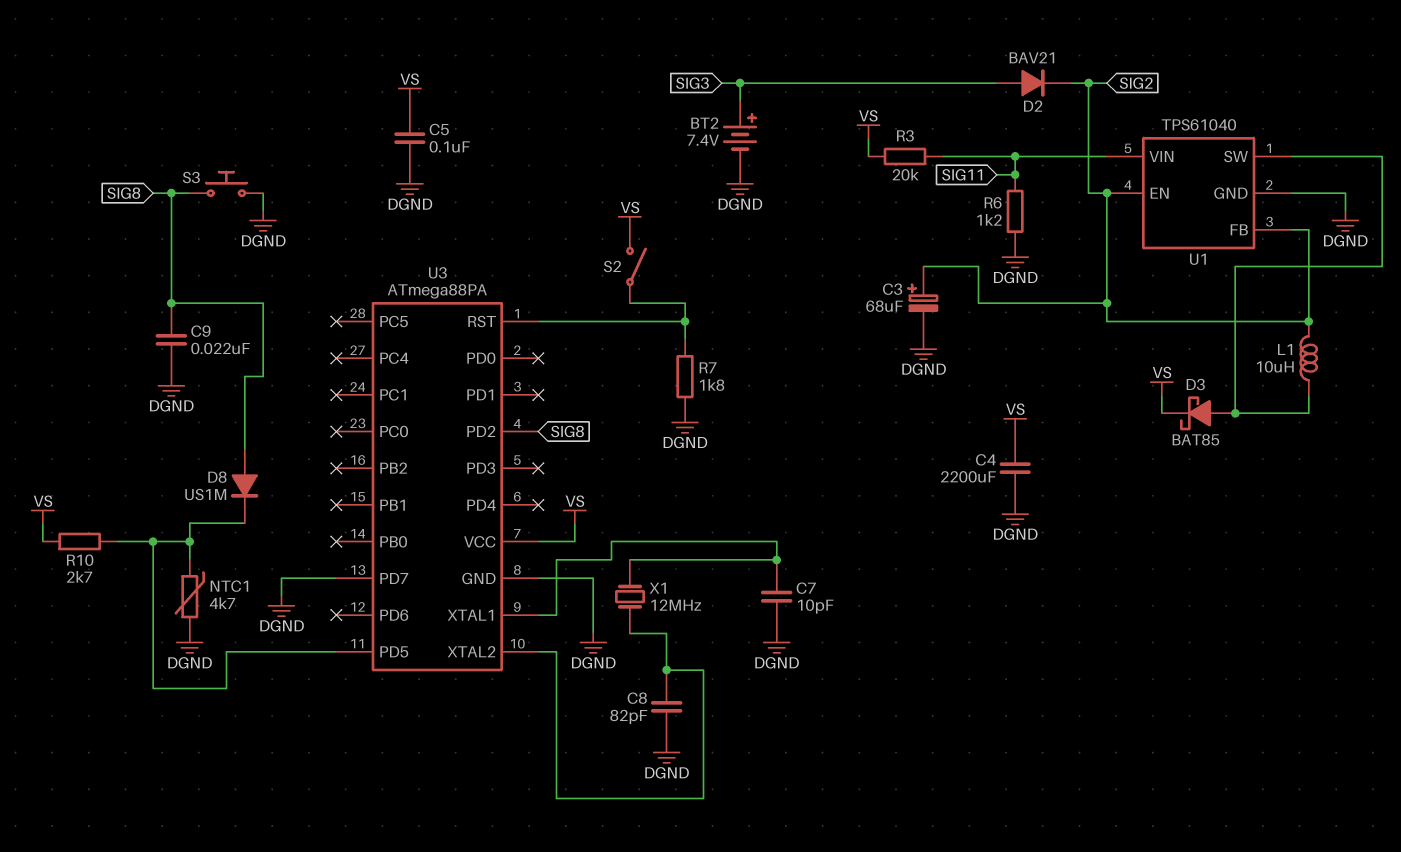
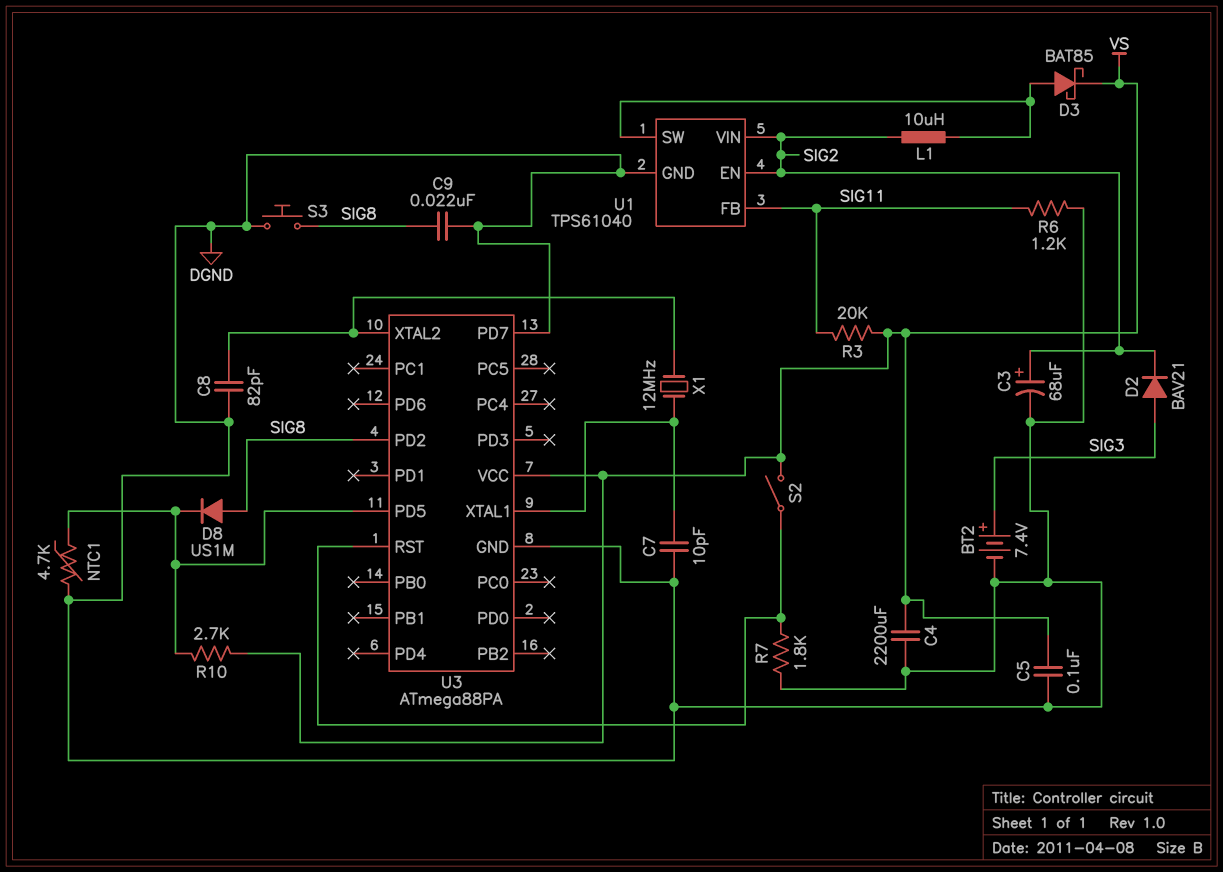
U1 pin FB: SIG2 -> SIG11
U1 pin VIN: SIG11 -> SIG2

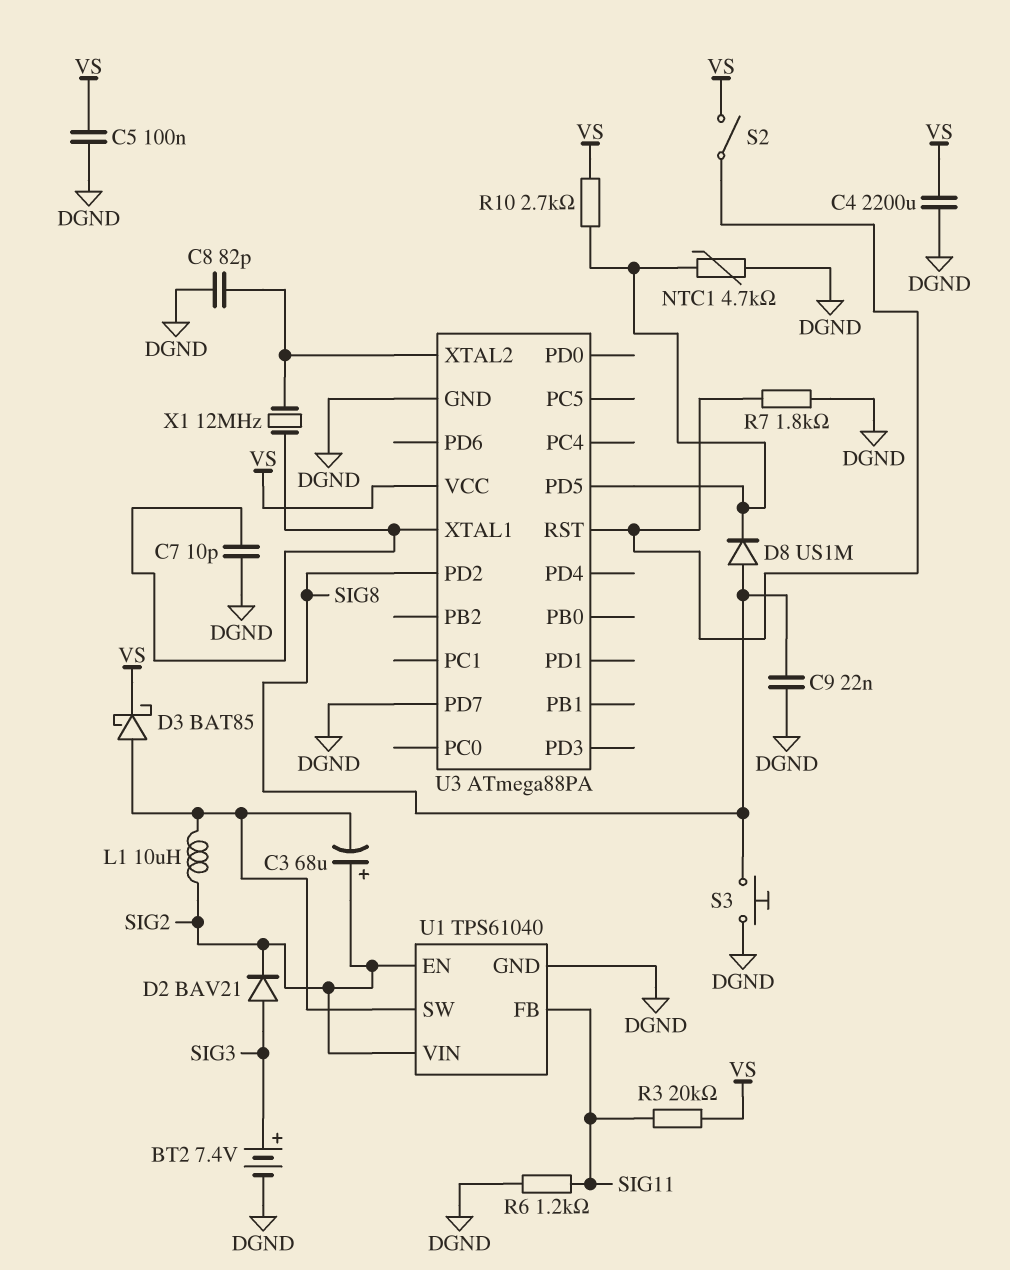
C3: 68uF (plus SIG2, minus DGND) -> 68uF (plus SIG2, minus U1/SW)

